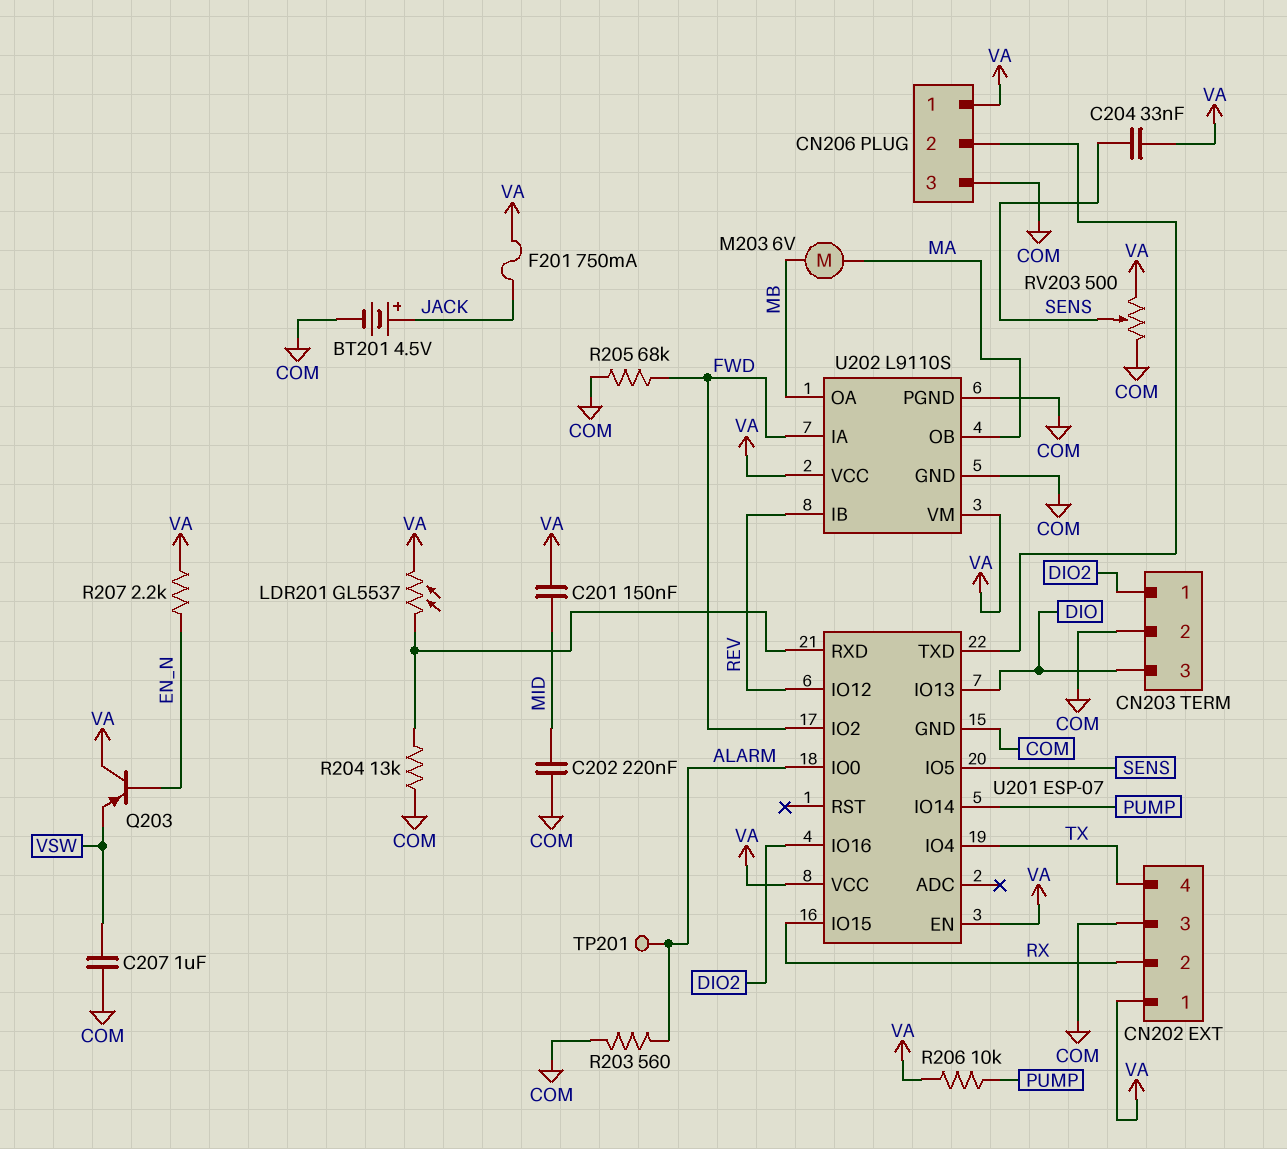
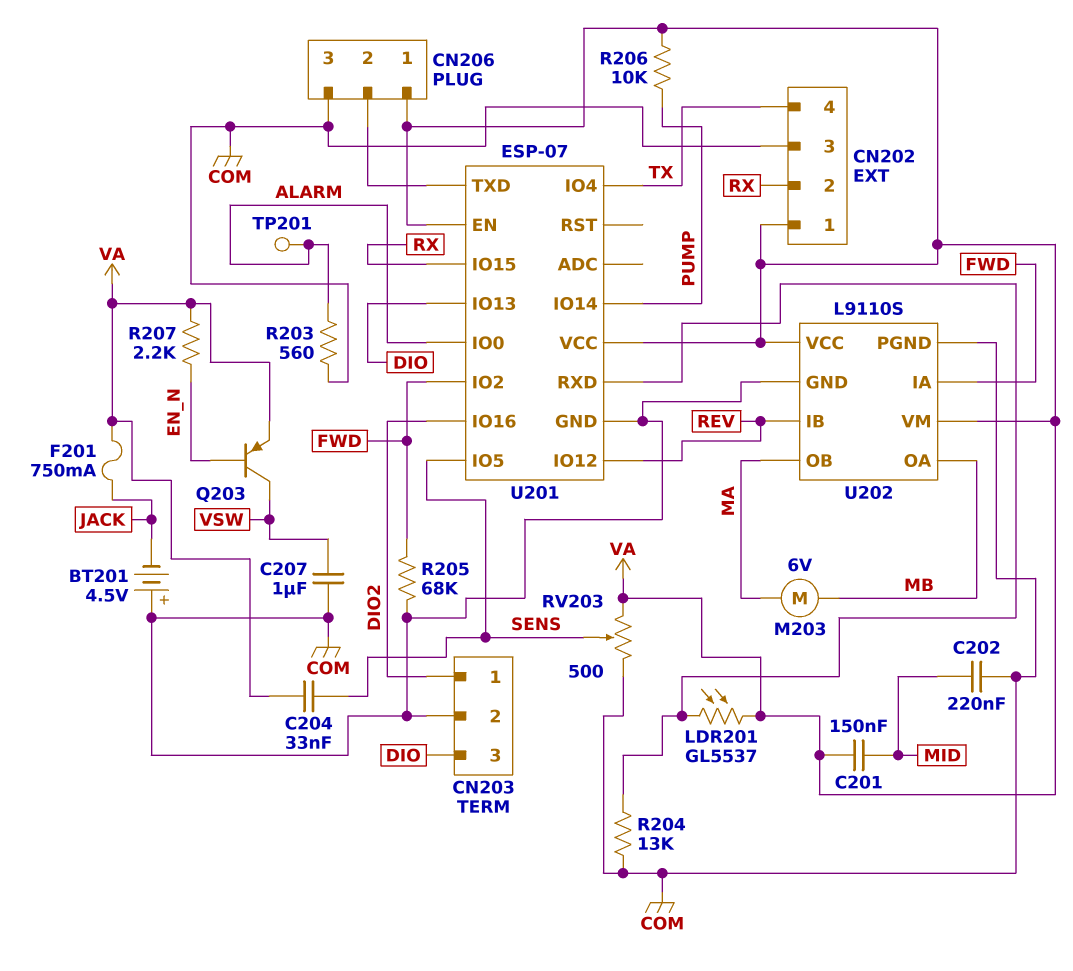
BT201: 4.5V (plus JACK, minus COM) -> 4.5V (plus COM, minus JACK)
Q203: PNP (B EN_N, C VA, E VSW) -> PNP (B EN_N, C VSW, E VA)

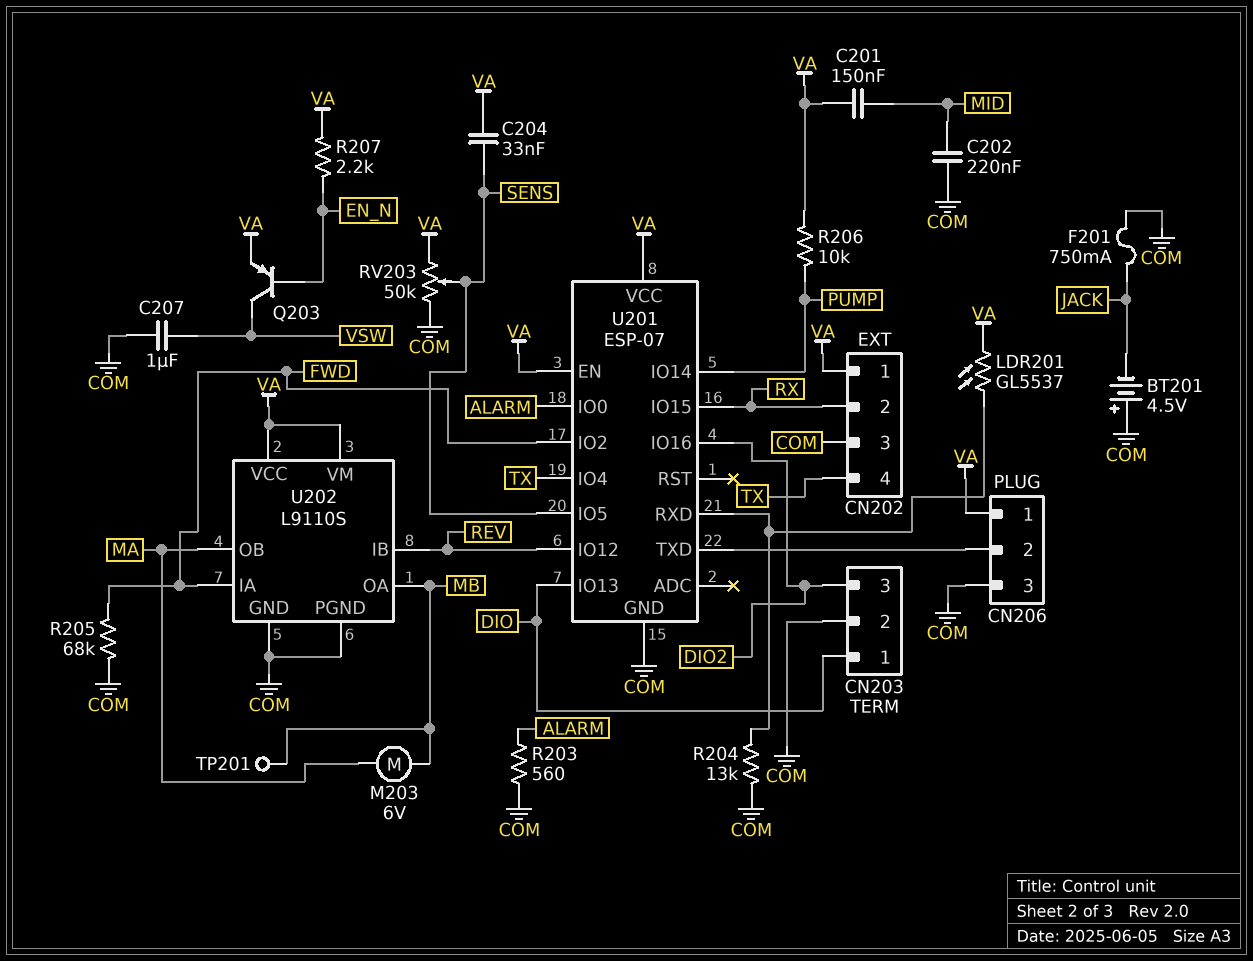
CN203 pin 1: DIO2 -> DIO
CN203 pin 3: DIO -> DIO2
F201: 750mA (JACK, VA) -> 750mA (COM, JACK)
RV203: 500 (COM, VA, wiper SENS) -> 50k (COM, VA, wiper SENS)
TP201: test point (ALARM) -> test point (MB)

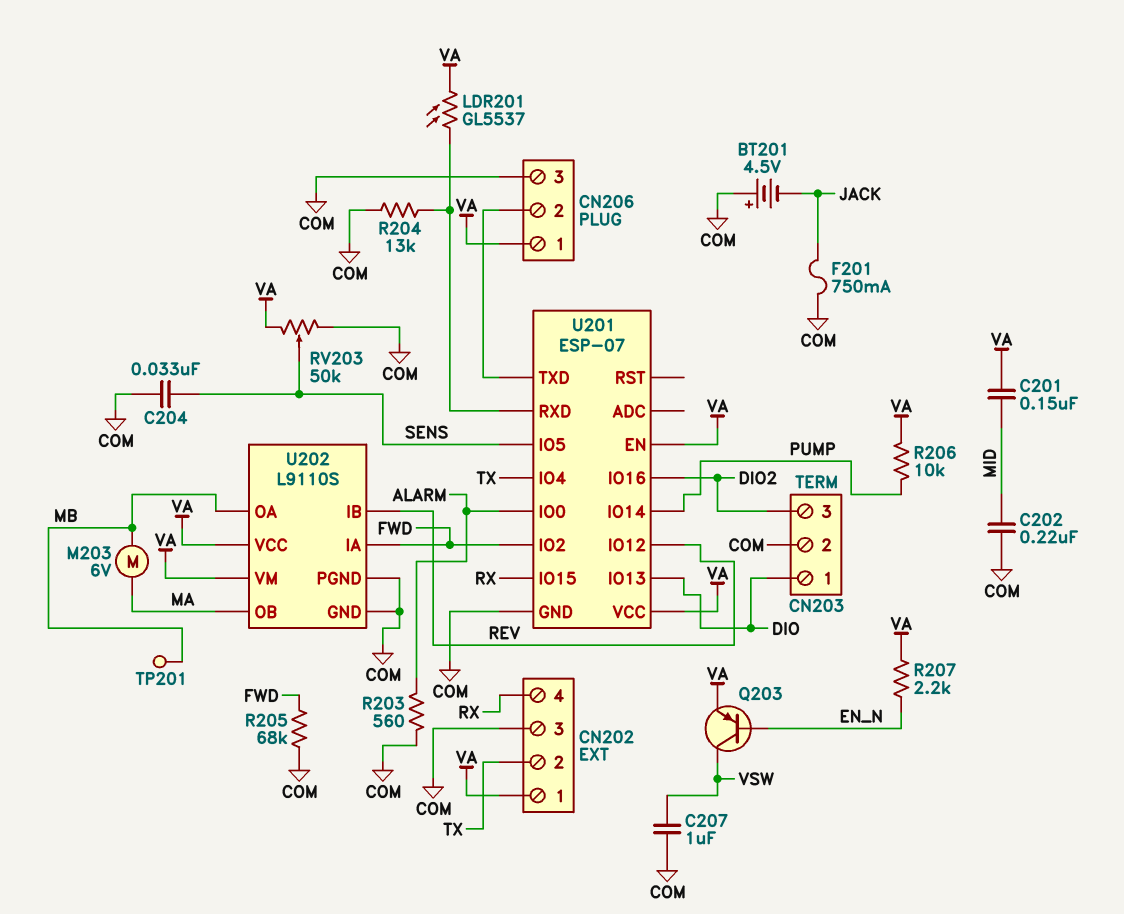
C204: 33nF (SENS, VA) -> 33nF (COM, SENS)
CN202 pin 2: RX -> TX
CN202 pin 4: TX -> RX

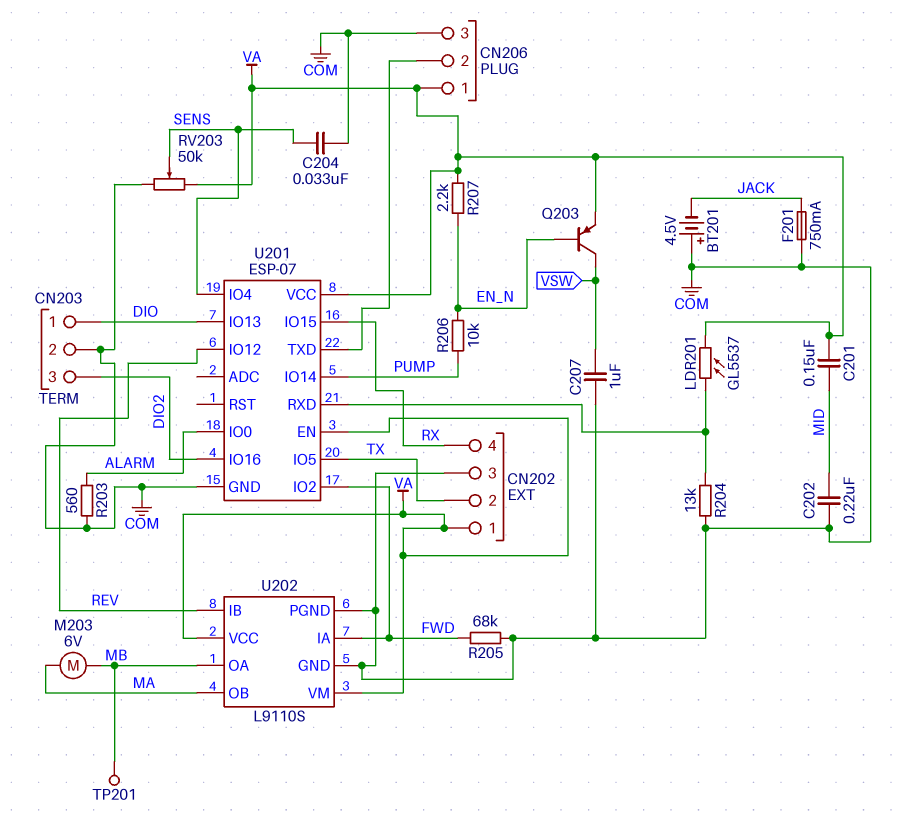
R206: 10k (PUMP, VA) -> 10k (EN_N, PUMP)
U201 pin IO4: TX -> SENS
U201 pin IO5: SENS -> TX

